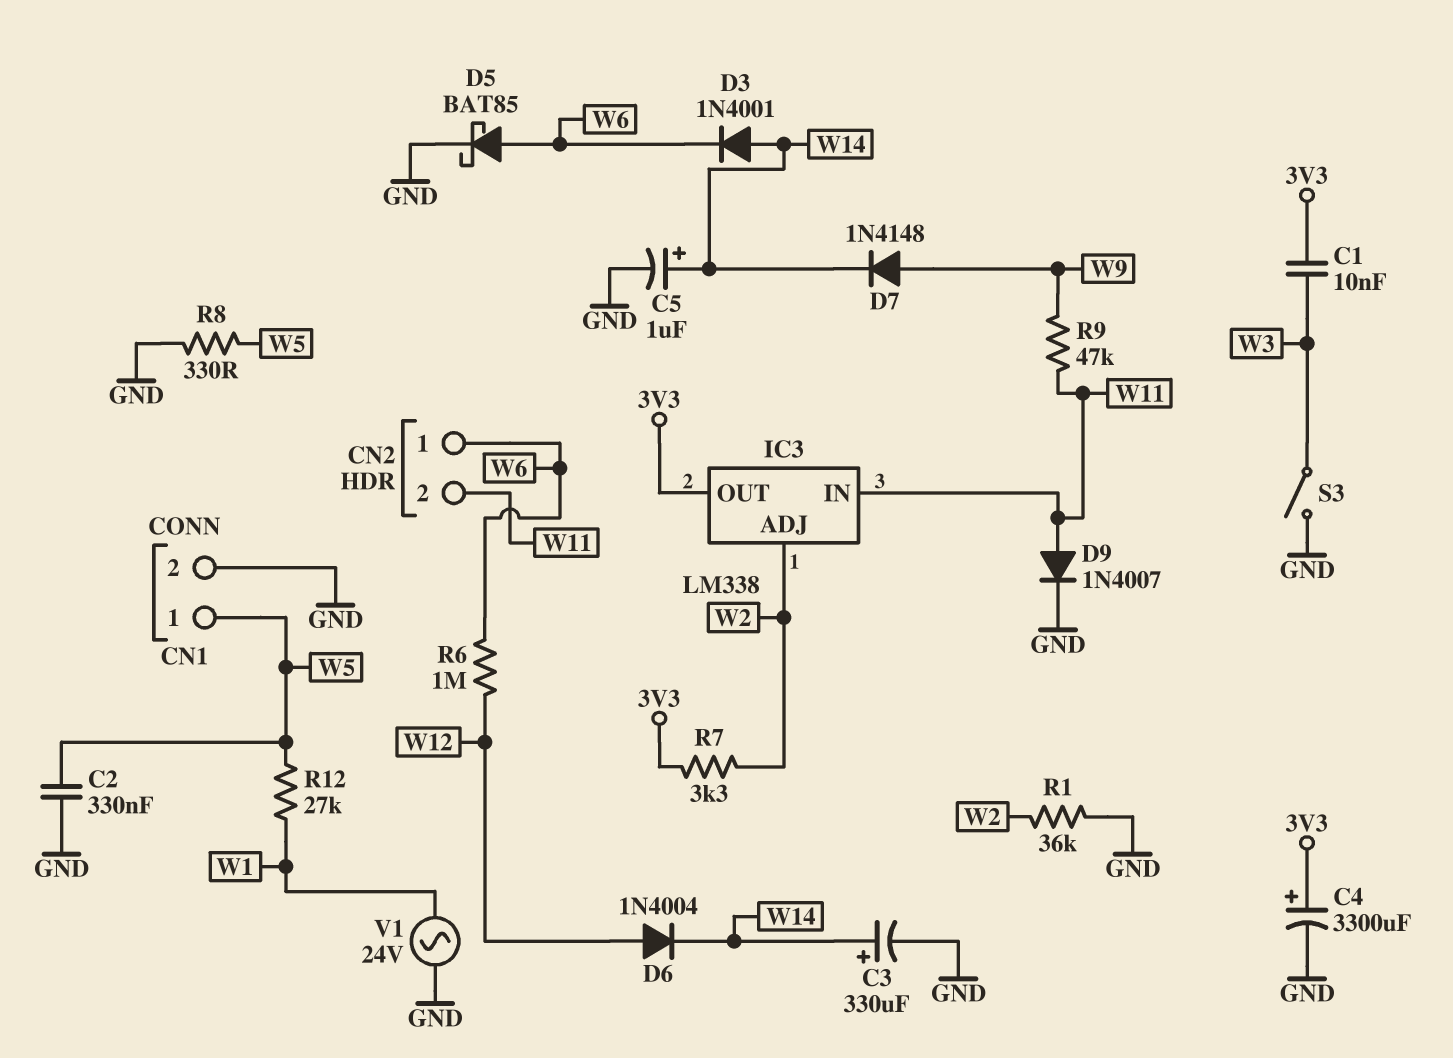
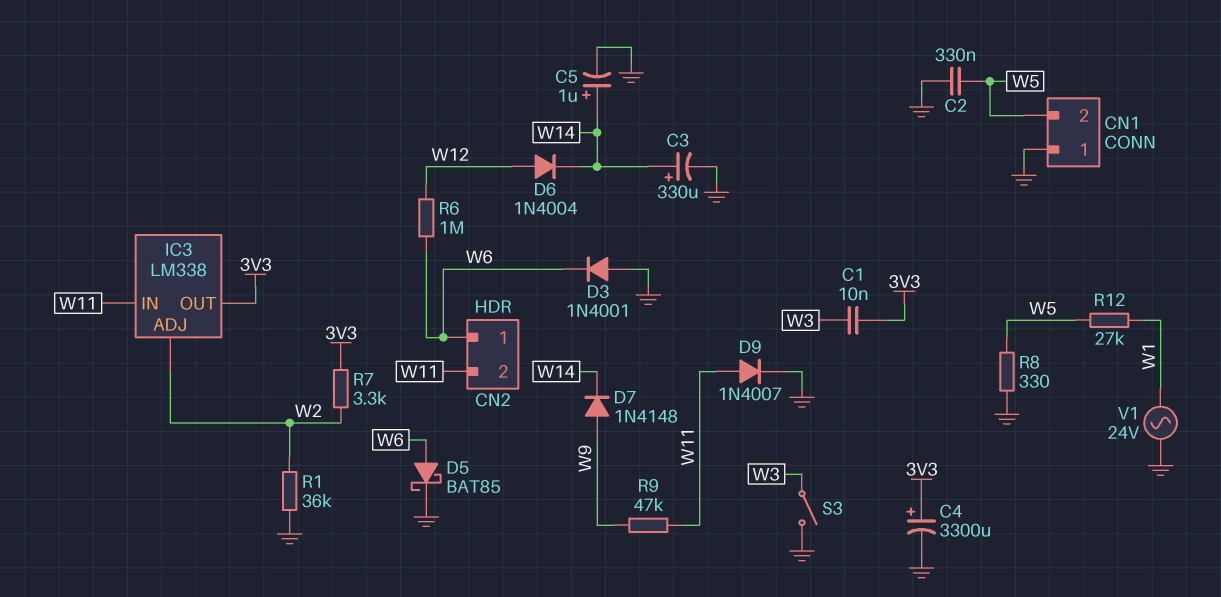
CN1 pin 1: W5 -> GND
CN1 pin 2: GND -> W5
D3: diode 1N4001 (A W14, K W6) -> diode 1N4001 (A GND, K W6)

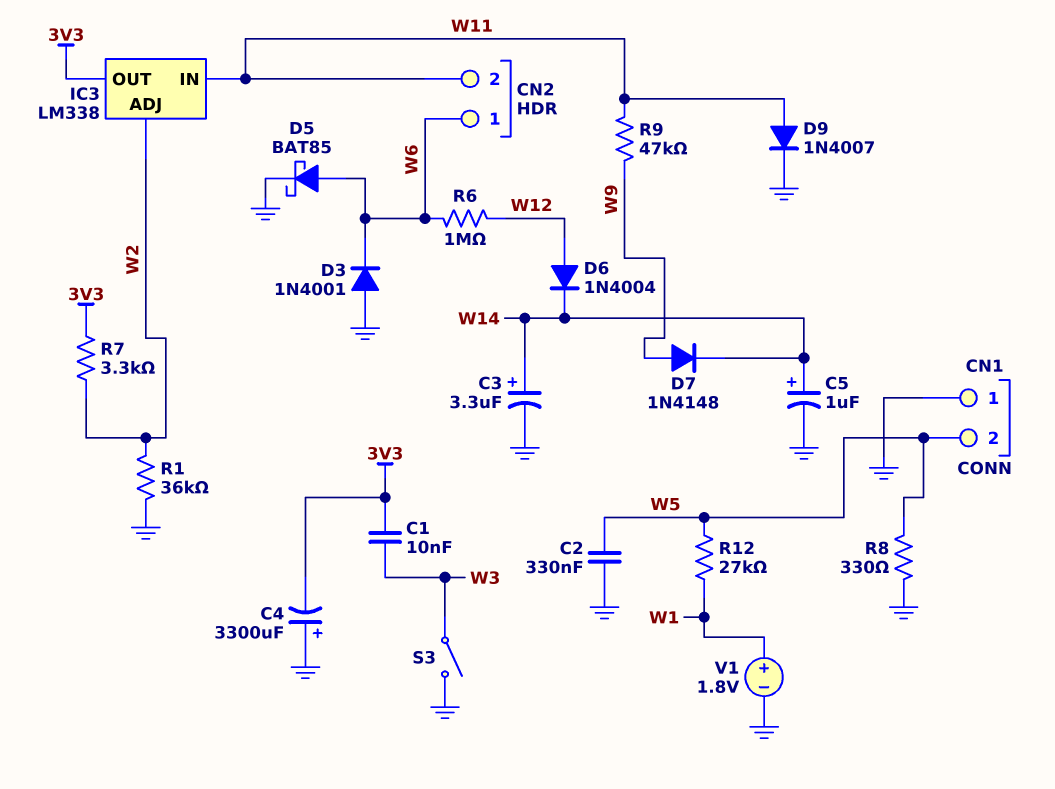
C3: 330uF (plus W14, minus GND) -> 3.3uF (plus W14, minus GND)
C4: 3300uF (plus 3V3, minus GND) -> 3300uF (plus GND, minus 3V3)
V1: AC 24V (GND, W1) -> 1.8V (plus W1, minus GND)

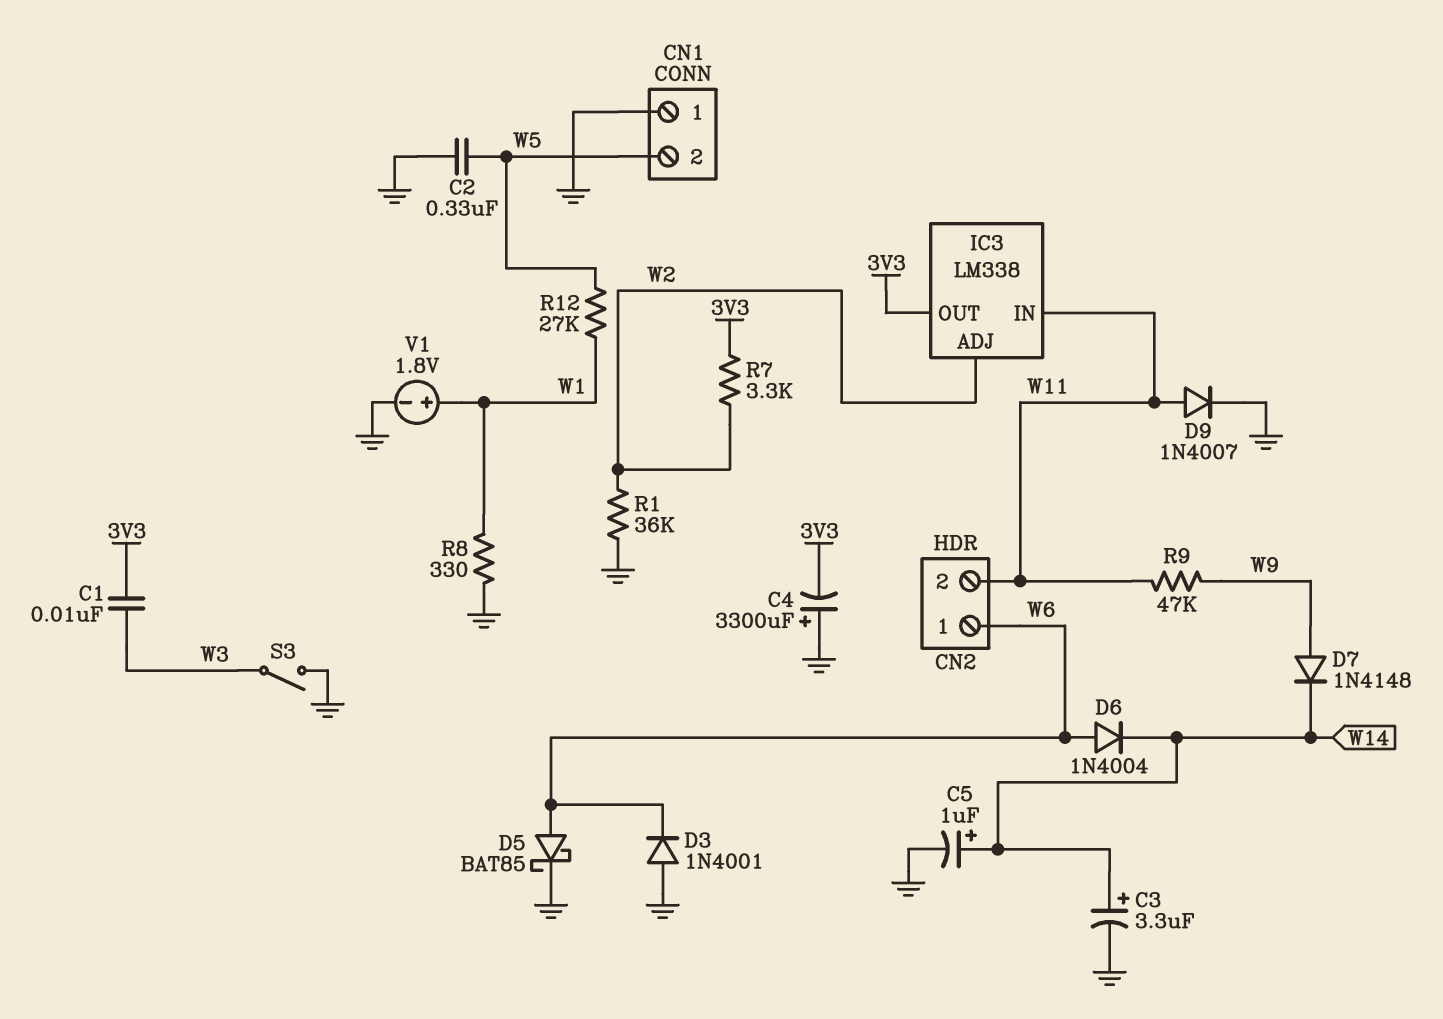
D6: diode 1N4004 (A W12, K W14) -> diode 1N4004 (A W6, K W14)
R6: 1M (W6, W12) -> none
R8: 330 (GND, W5) -> 330 (GND, W1)

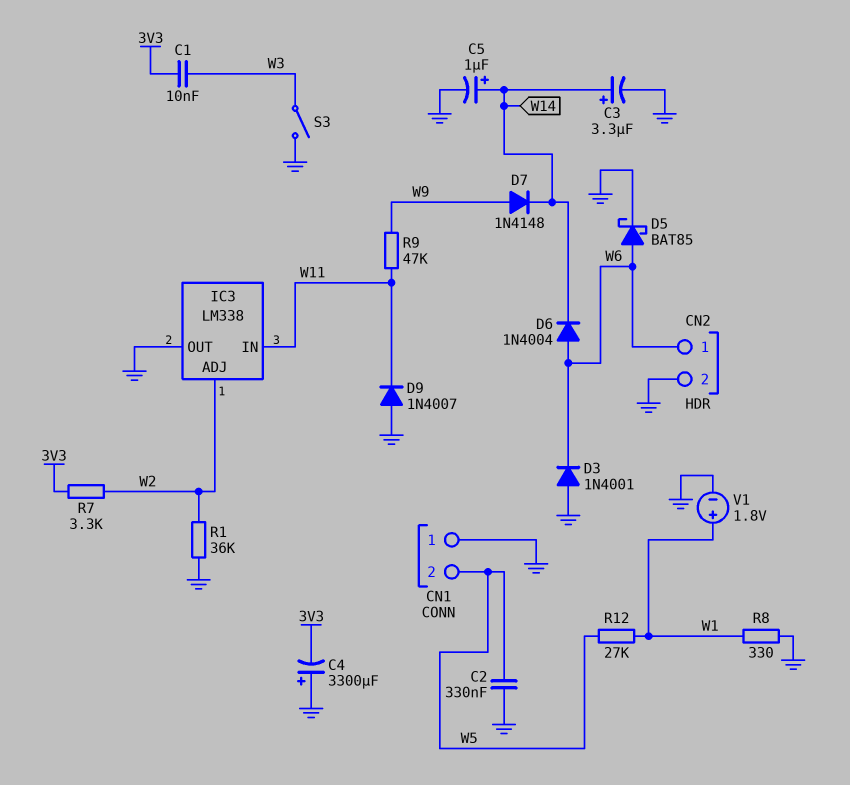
CN2 pin 2: W11 -> GND
D9: diode 1N4007 (A W11, K GND) -> diode 1N4007 (A GND, K W11)
IC3 pin OUT: 3V3 -> GND

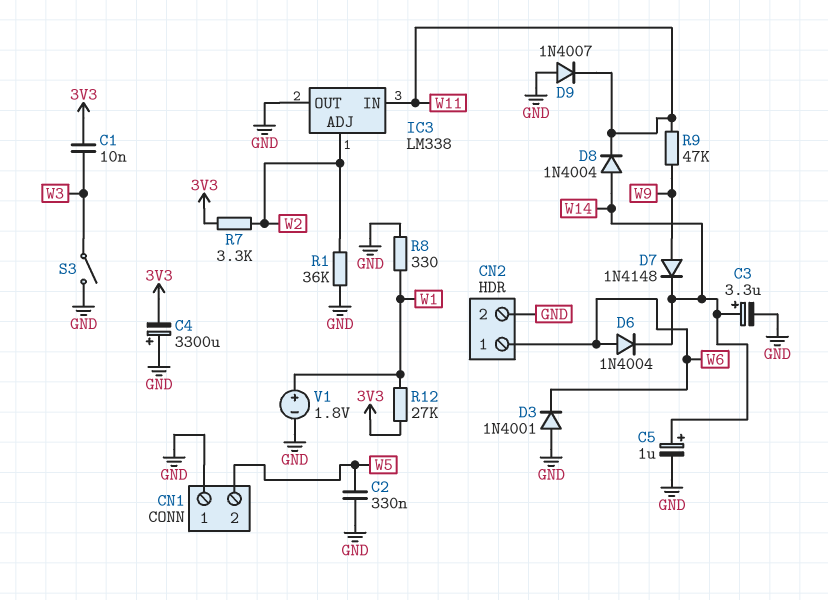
D5: schottky BAT85 (A W6, K GND) -> none
D8: none -> diode 1N4004 (A W14, K W11)
R12: 27k (W1, W5) -> 27k (3V3, W1)

